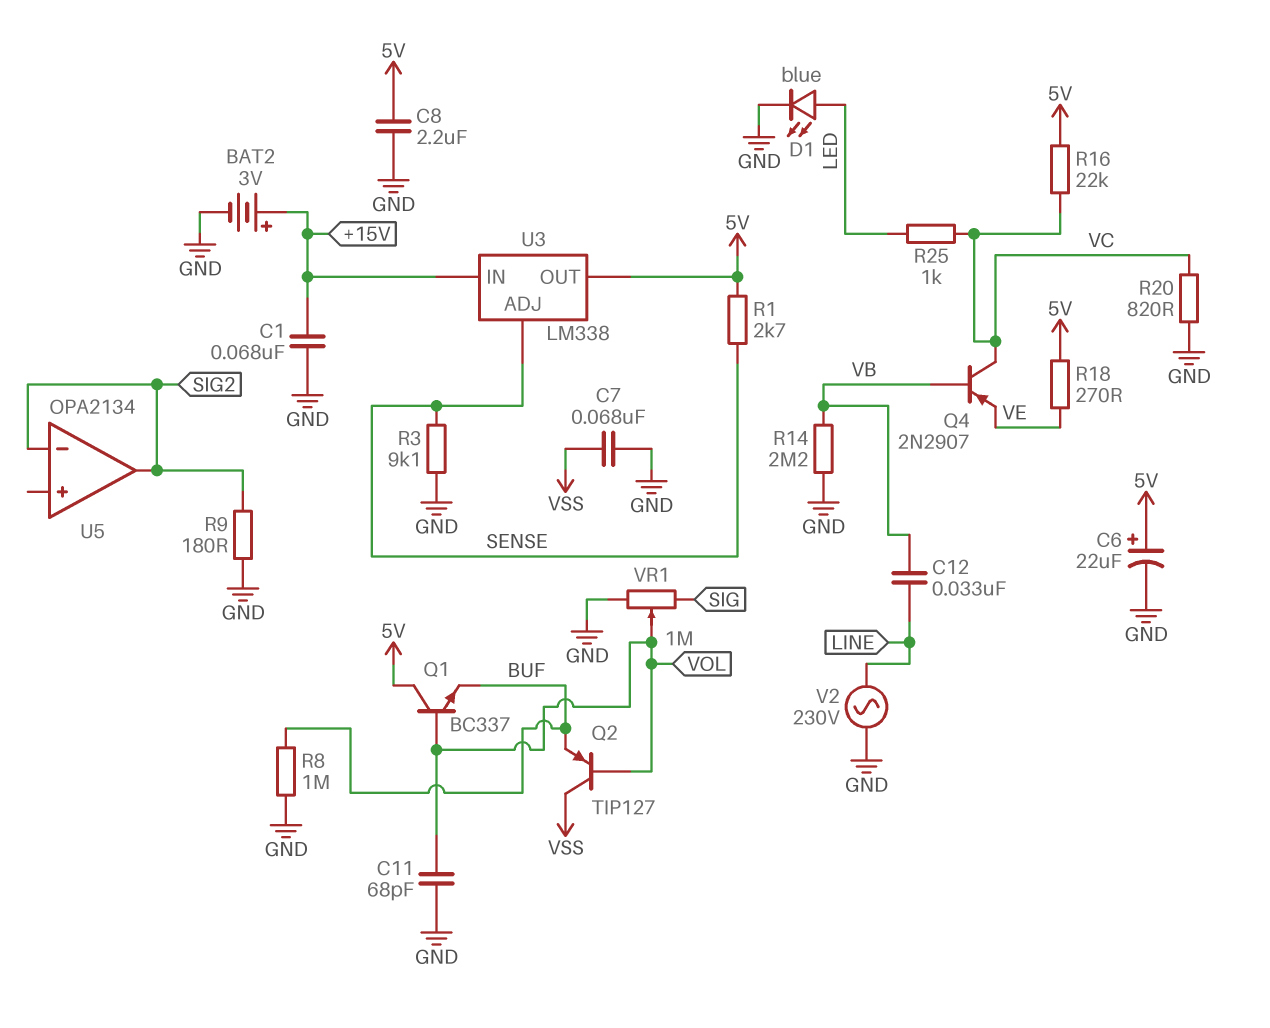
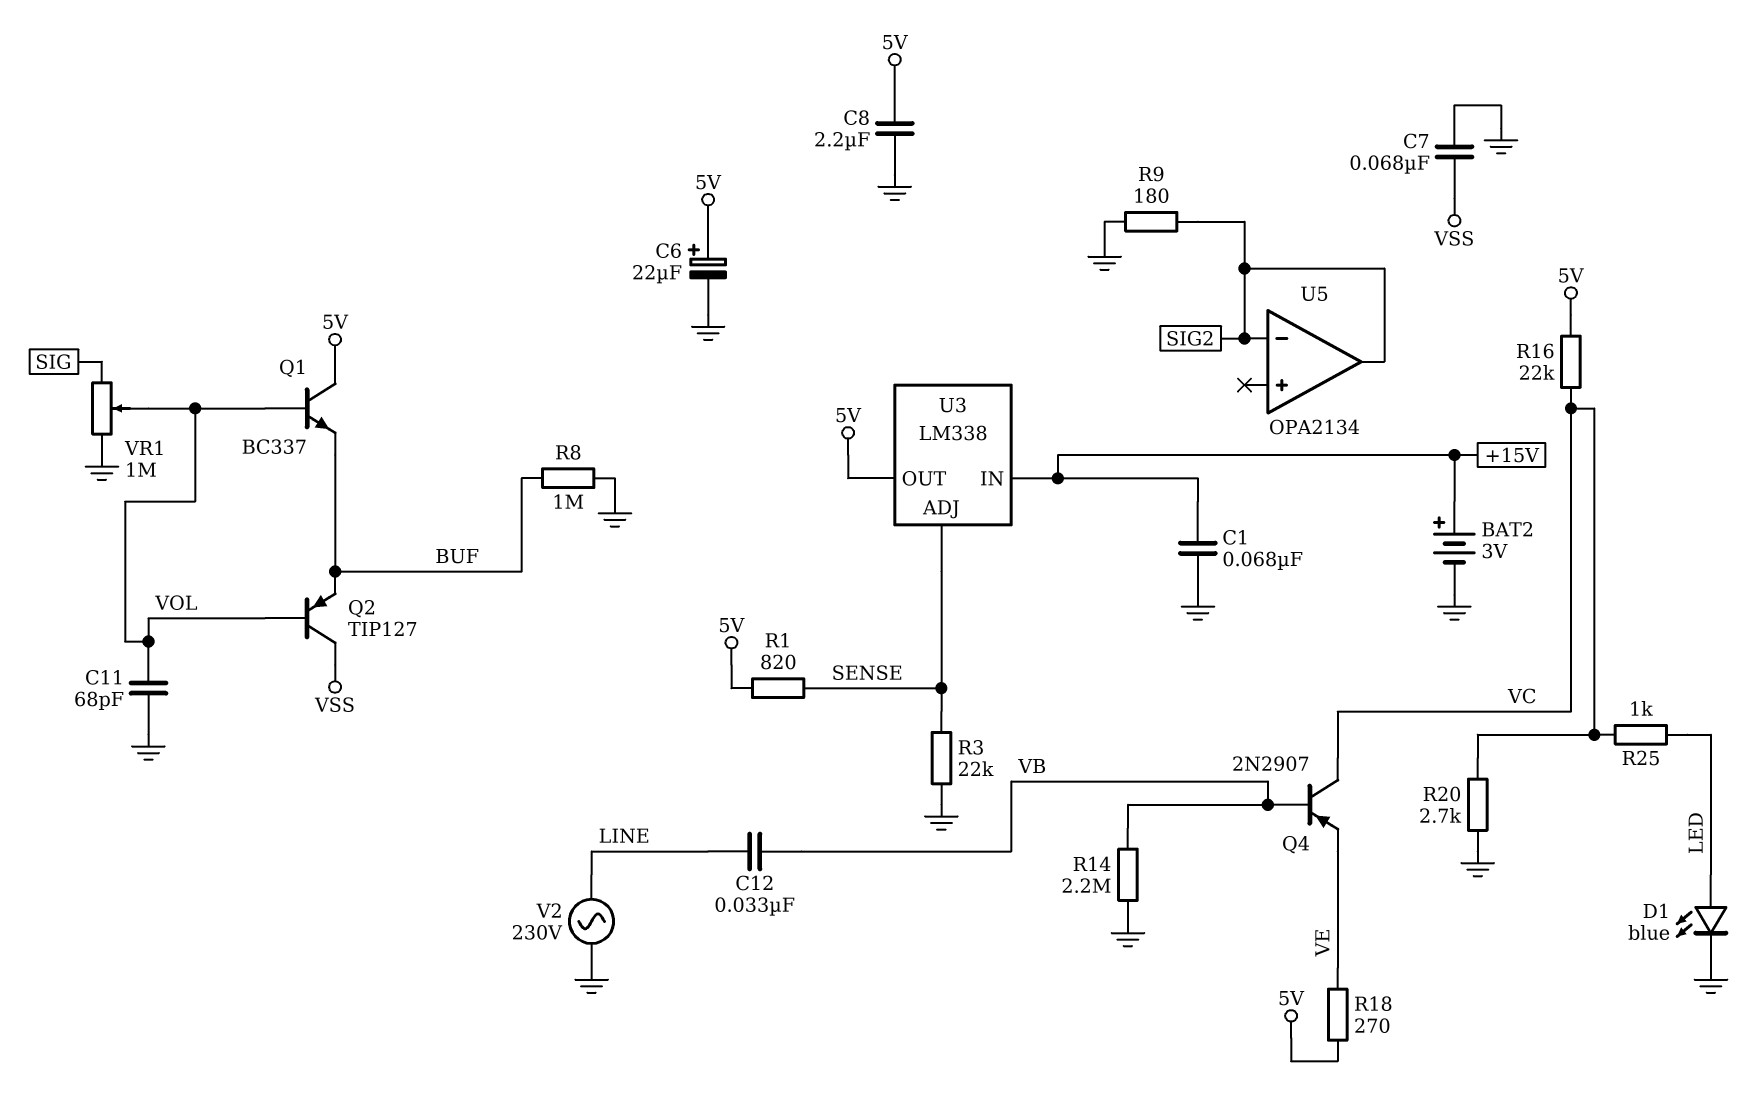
R1: 2.7k (5V, SENSE) -> 820 (5V, SENSE)
R3: 9.1k (GND, SENSE) -> 22k (GND, SENSE)
R20: 820 (GND, VC) -> 2.7k (GND, VC)

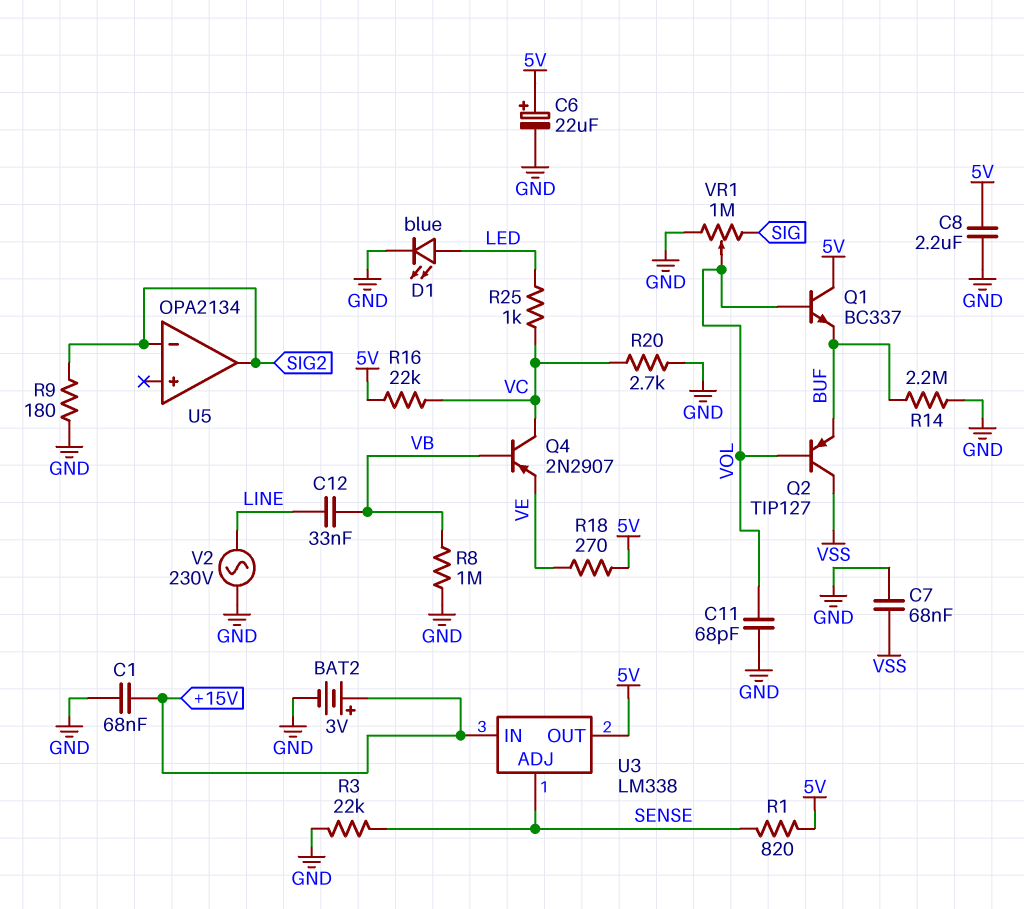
R8: 1M (BUF, GND) -> 1M (GND, VB)
R14: 2.2M (GND, VB) -> 2.2M (BUF, GND)

